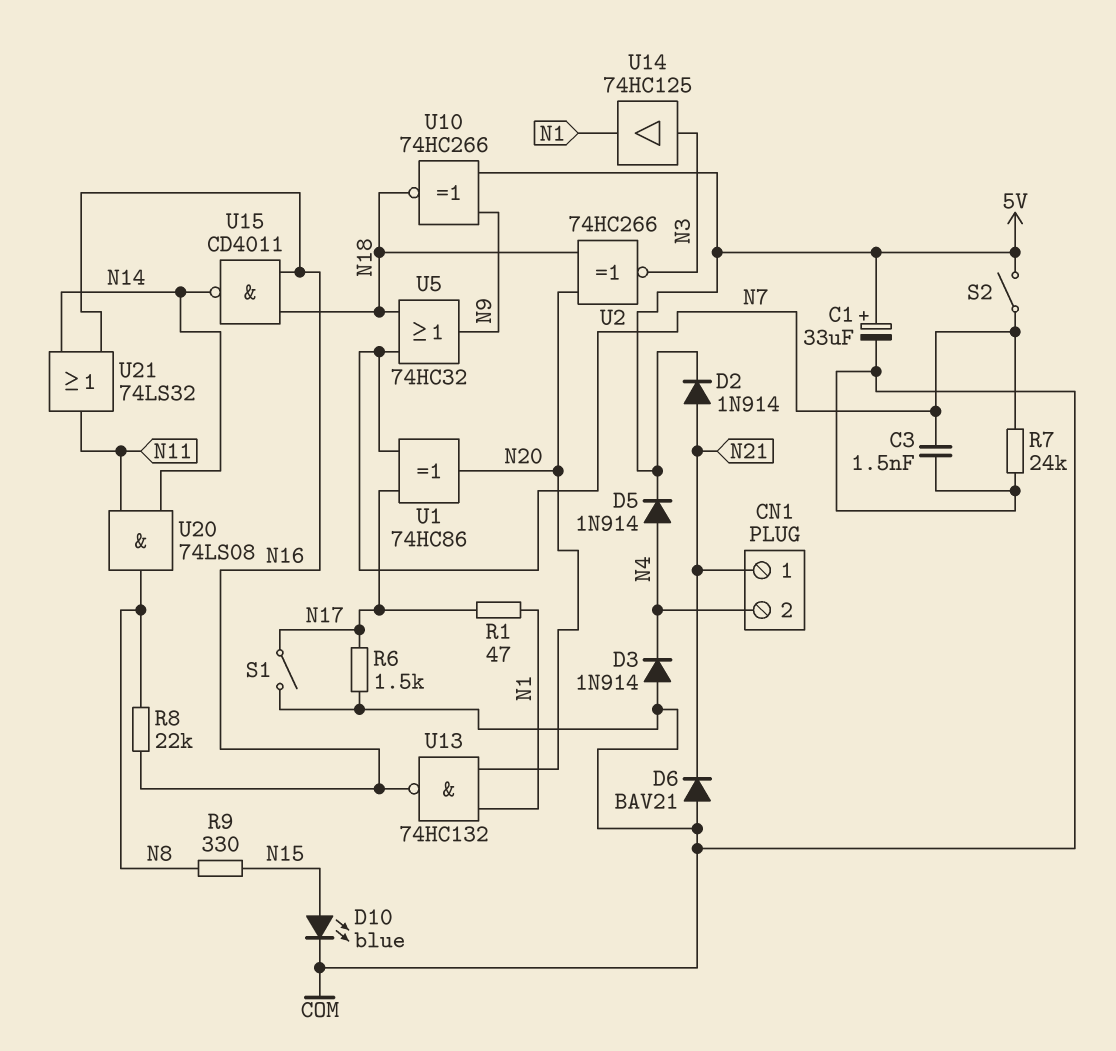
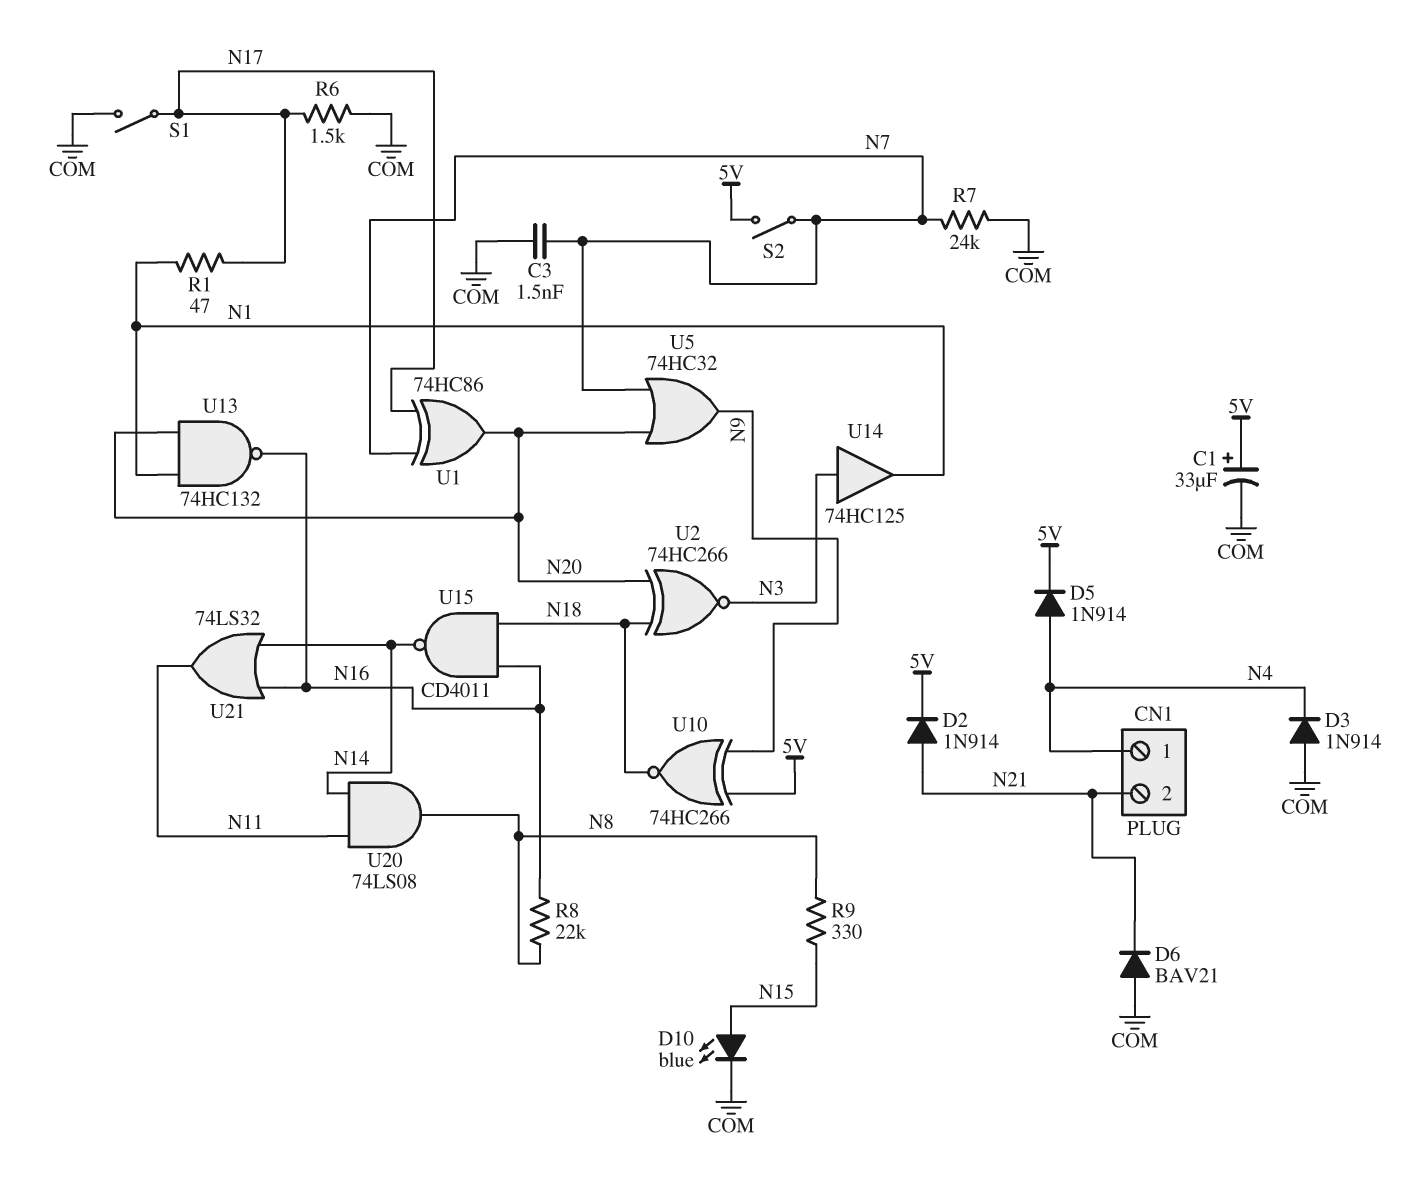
CN1 pin 1: N21 -> N4
CN1 pin 2: N4 -> N21
U5: OR 74HC32 (in N7, in N18, out N9) -> OR 74HC32 (in N7, in N20, out N9)

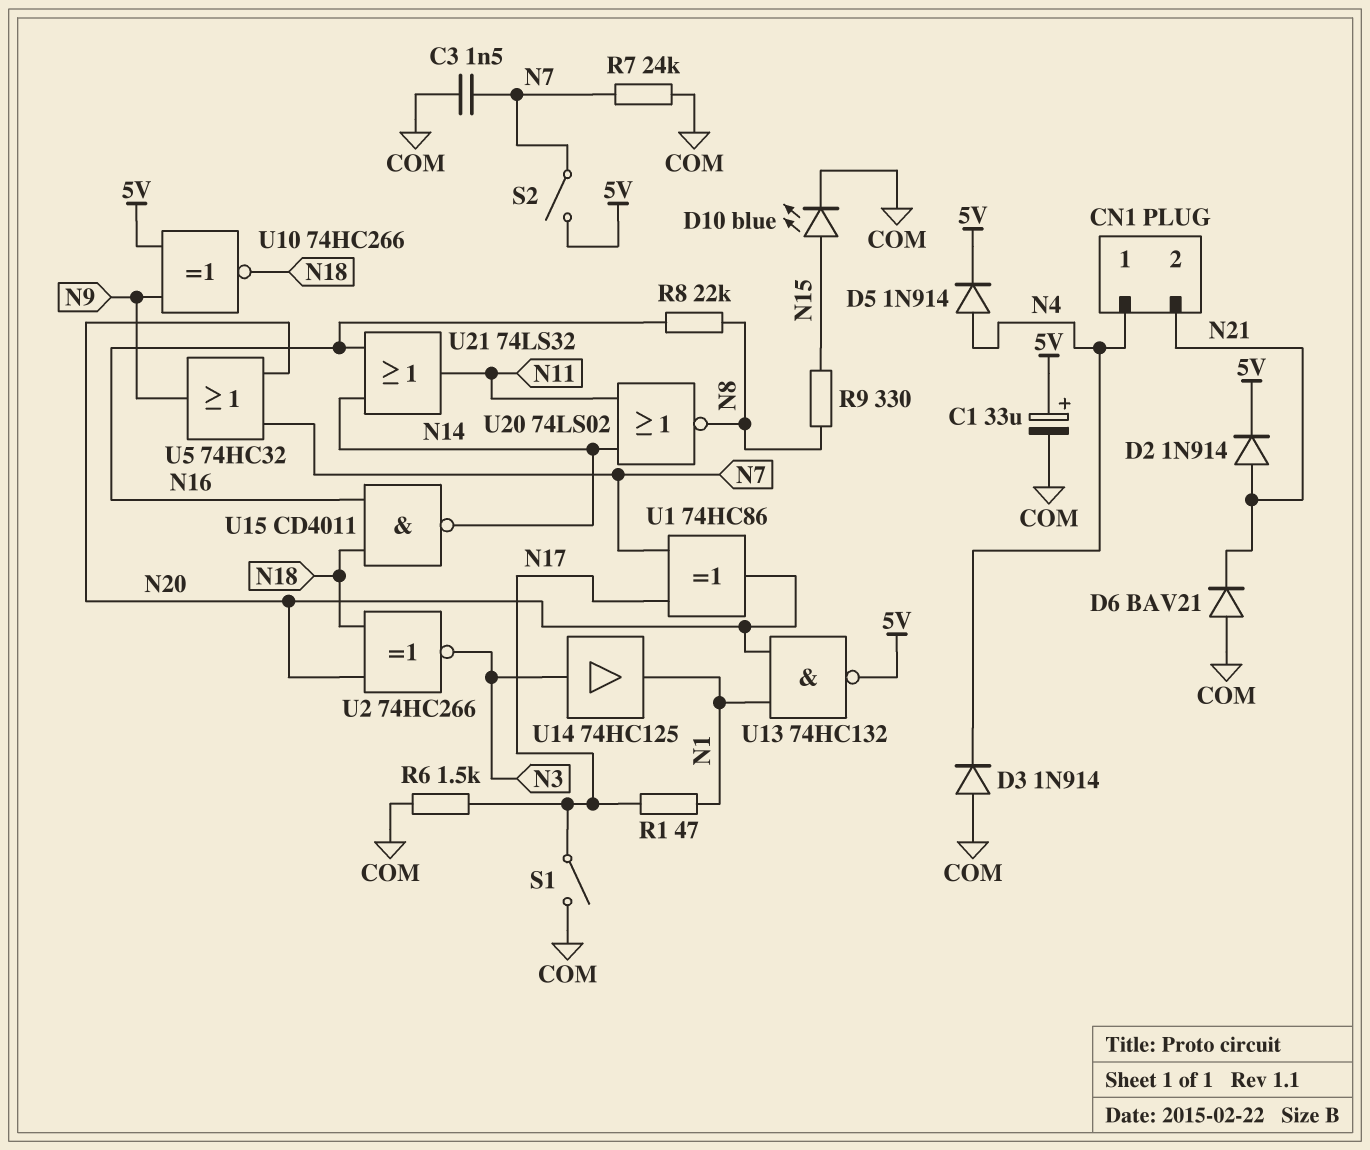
U13: NAND 74HC132 (in N1, in N20, out N16) -> NAND 74HC132 (in N1, in N20, out 5V)
U20: AND 74LS08 (in N11, in N14, out N8) -> NOR 74LS02 (in N11, in N14, out N8)

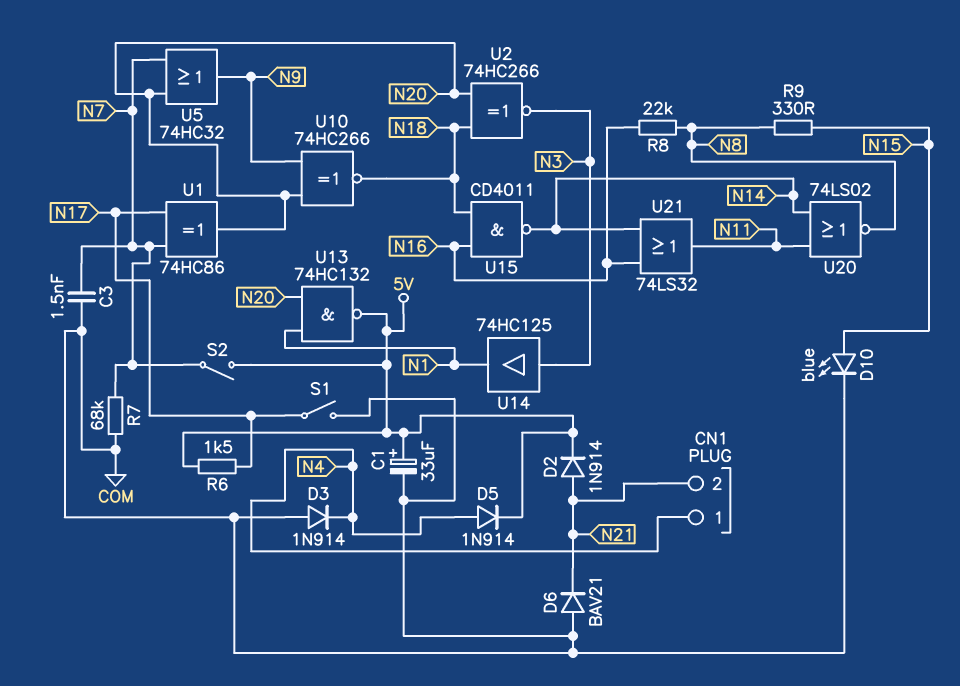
R1: 47 (N1, N17) -> none
R6: 1.5k (COM, N17) -> 1.5k (5V, N17)
R7: 24k (COM, N7) -> 68k (COM, N7)
U10: XNOR 74HC266 (in 5V, in N9, out N18) -> XNOR 74HC266 (in N9, in N20, out N18)

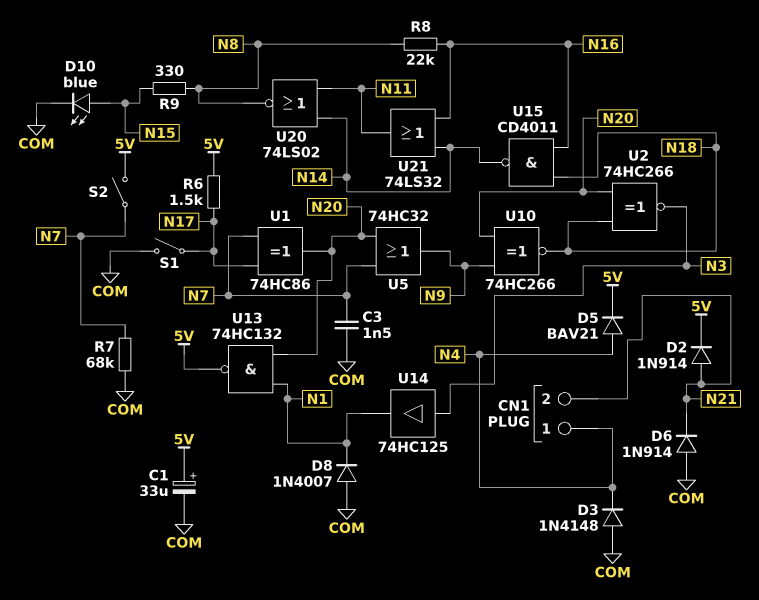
D3: diode 1N914 (A COM, K N4) -> diode 1N4148 (A COM, K N4)
D5: diode 1N914 (A N4, K 5V) -> diode BAV21 (A N4, K 5V)
D6: diode BAV21 (A COM, K N21) -> diode 1N914 (A COM, K N21)
D8: none -> diode 1N4007 (A COM, K N1)

